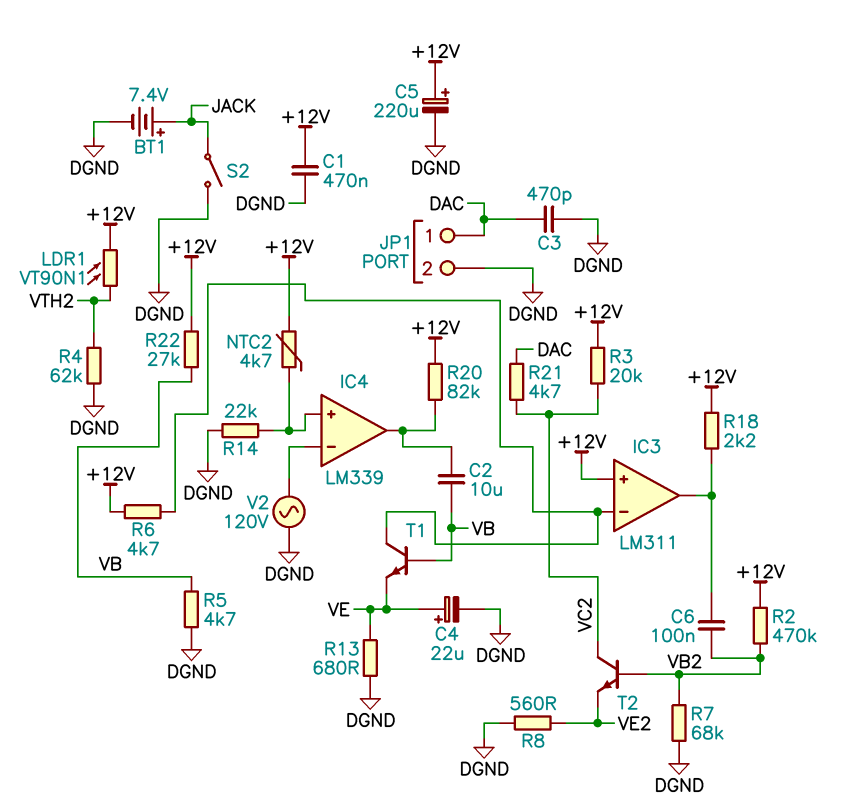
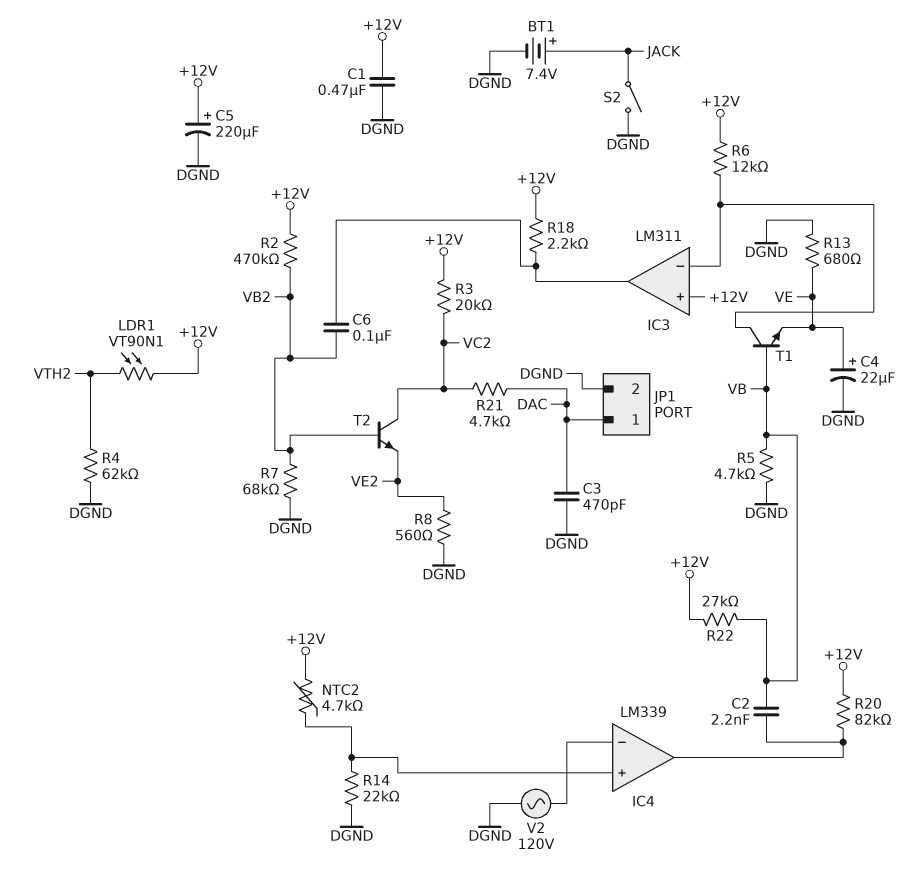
C2: 10uF (IC4/out, VB) -> 2.2nF (IC4/out, VB)
R6: 4.7k (+12V, IC3/in-) -> 12k (+12V, IC3/in-)

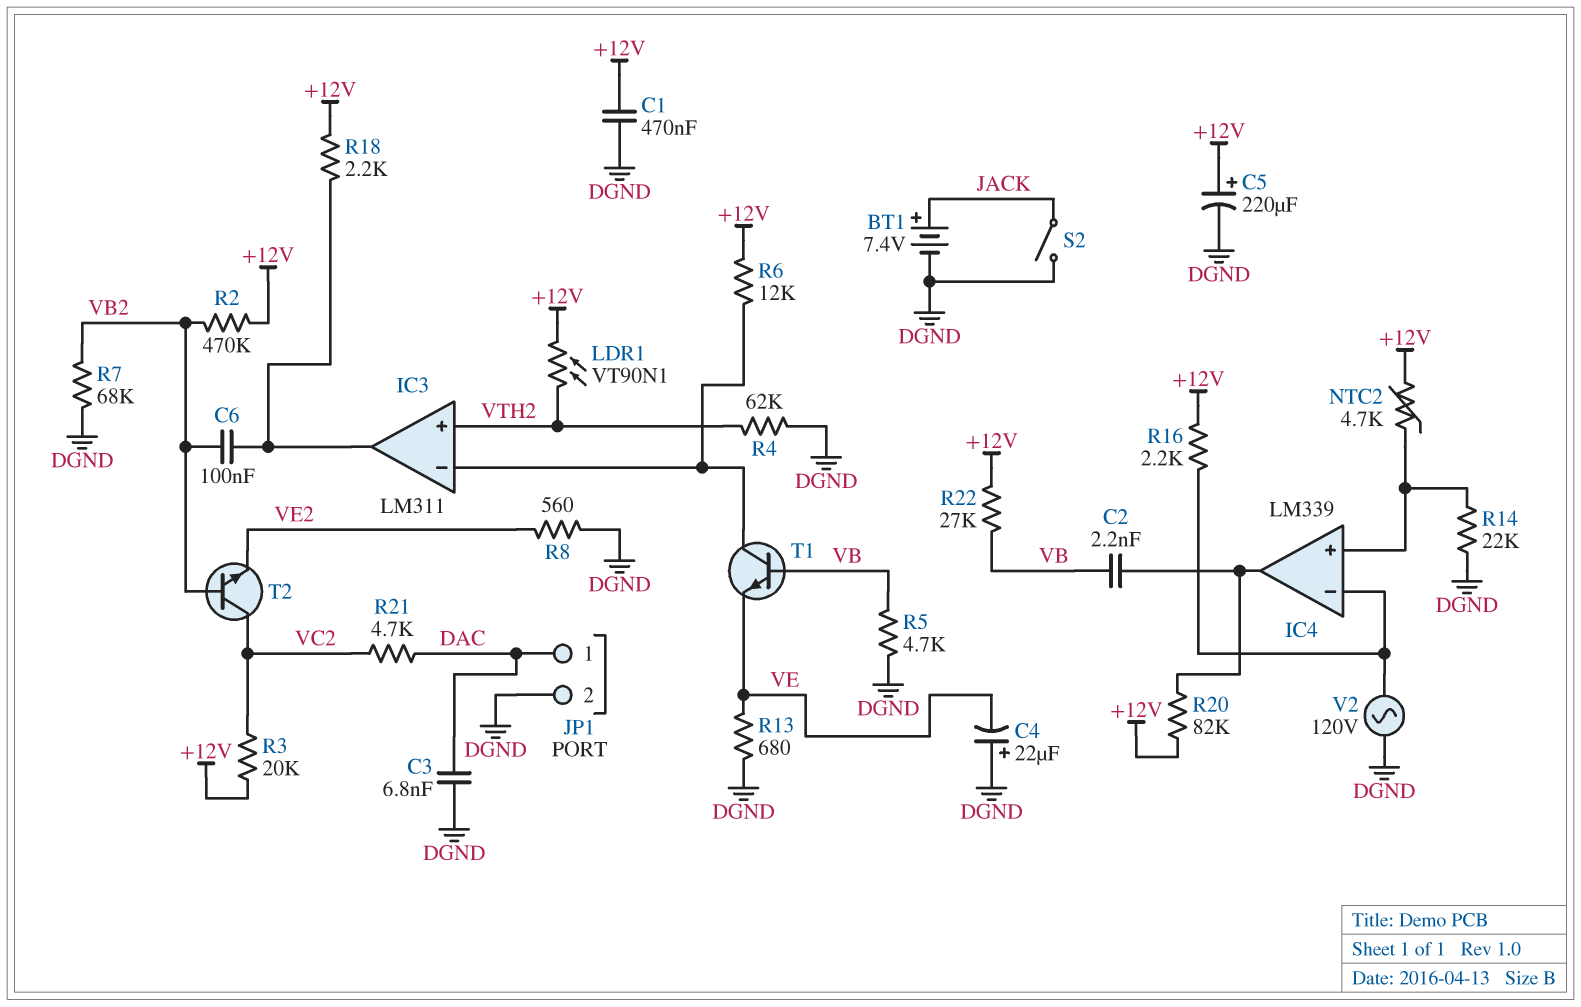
C3: 470pF (DAC, DGND) -> 6.8nF (DAC, DGND)
C4: 22uF (plus VE, minus DGND) -> 22uF (plus DGND, minus VE)
IC3 pin in+: +12V -> VTH2
R16: none -> 2.2k (+12V, IC4/in-)

